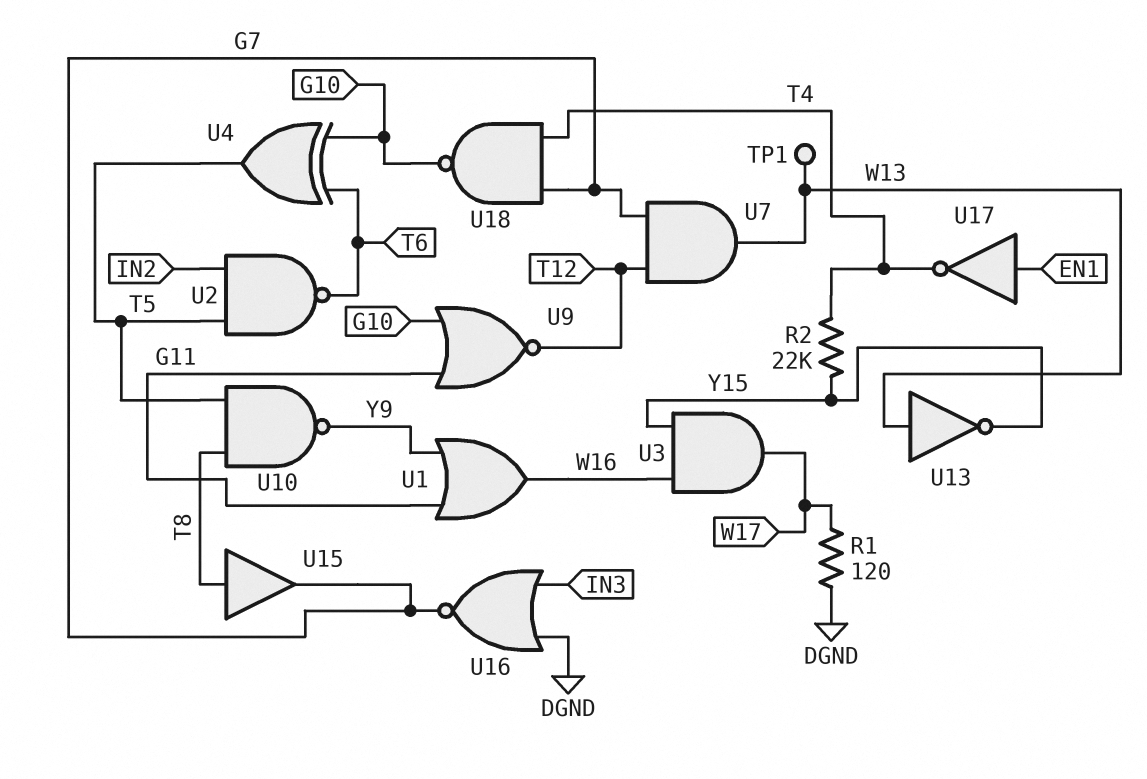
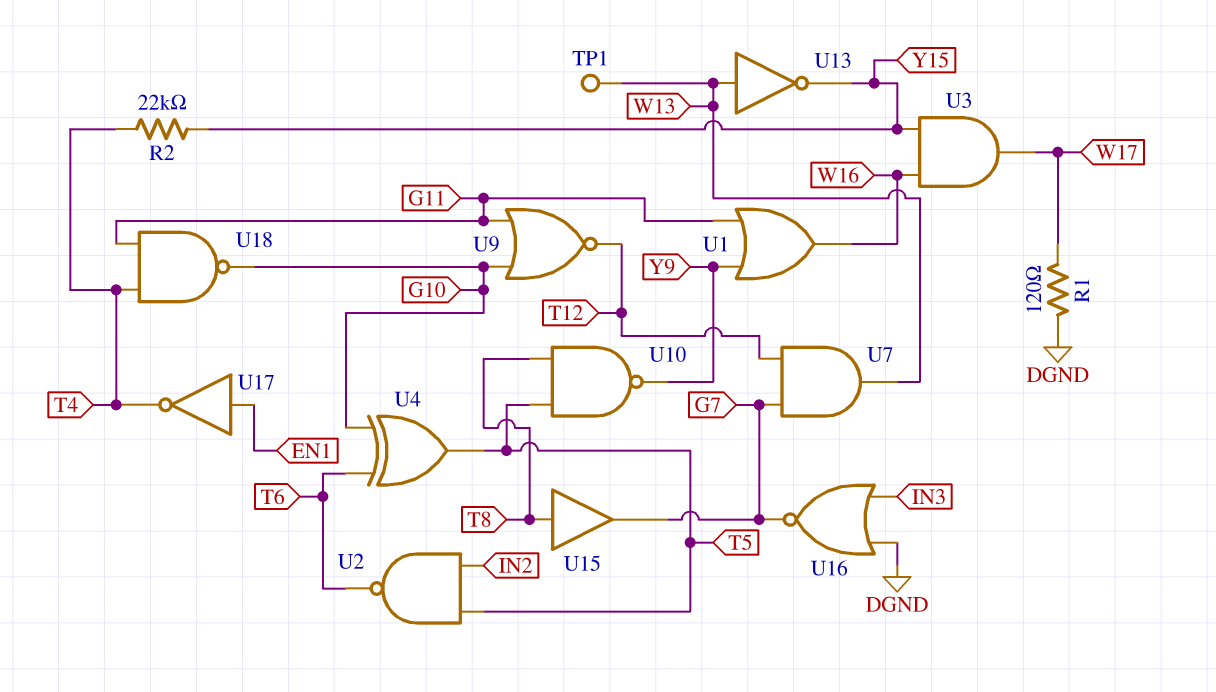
U18: NAND (in G7, in T4, out G10) -> NAND (in G11, in T4, out G10)

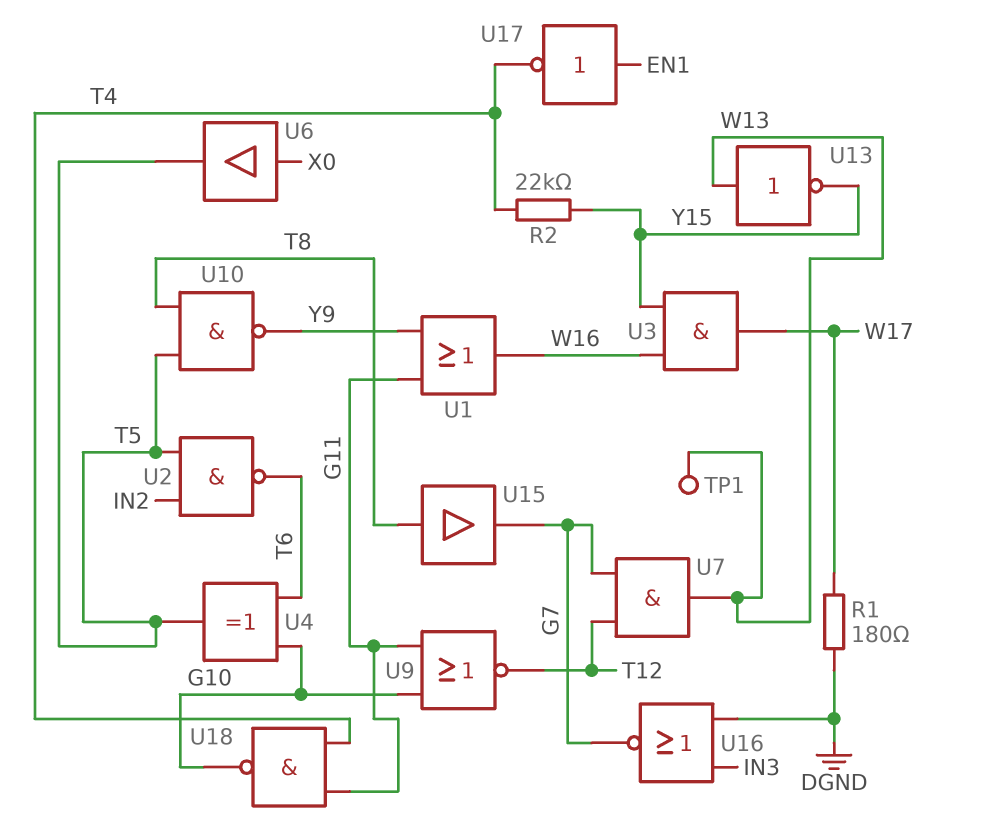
R1: 120 (DGND, W17) -> 180 (DGND, W17)
U6: none -> buffer (in X0, out T5)

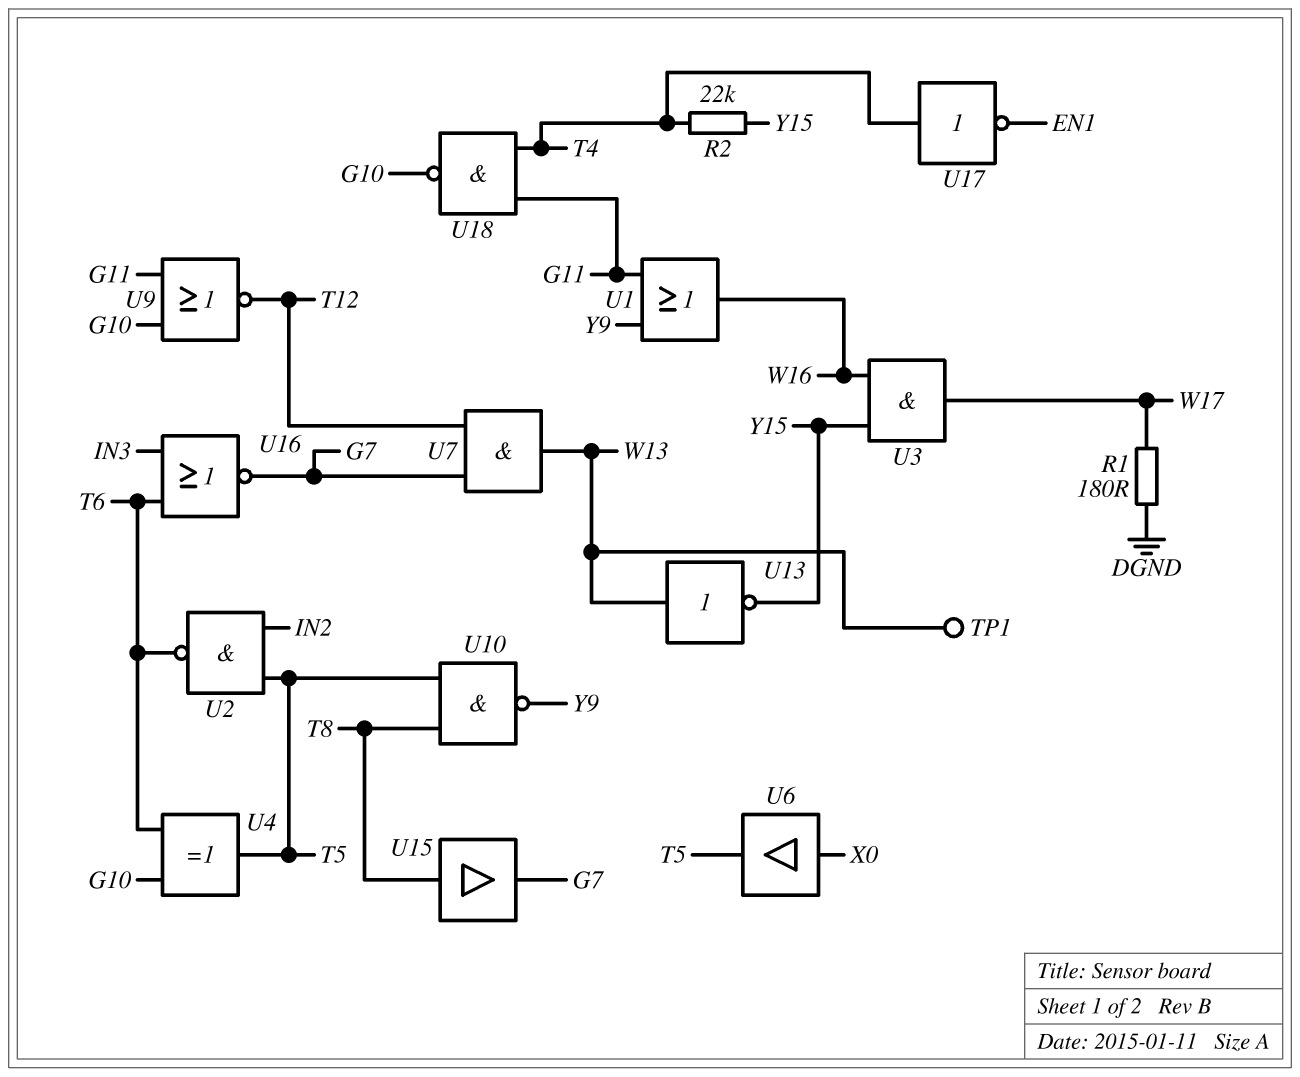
U16: NOR (in DGND, in IN3, out G7) -> NOR (in IN3, in T6, out G7)
U17: NOT (in EN1, out T4) -> NOT (in T4, out EN1)

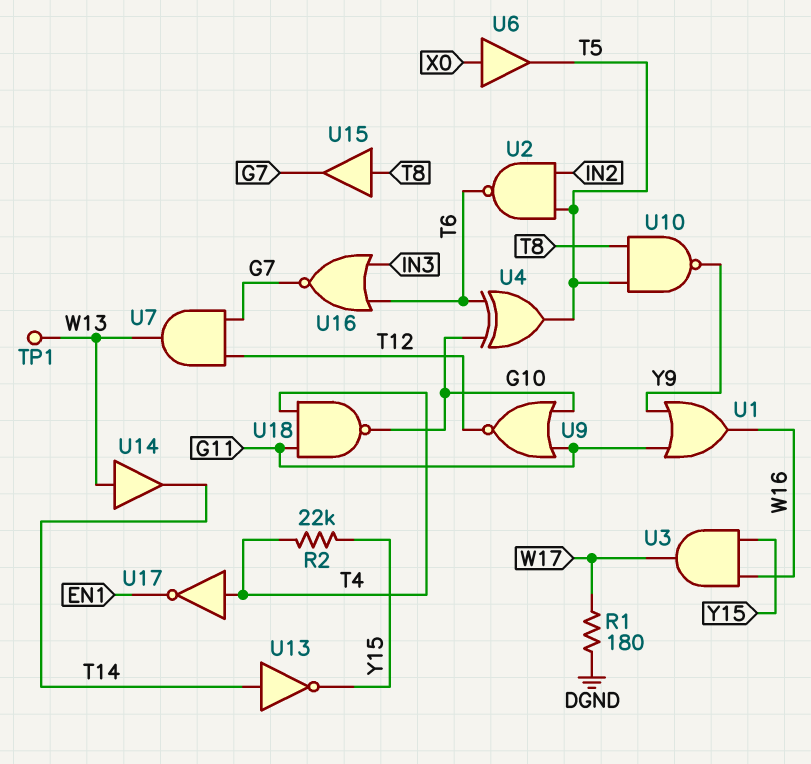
U13: NOT (in W13, out Y15) -> NOT (in T14, out Y15)
U14: none -> buffer (in W13, out T14)

